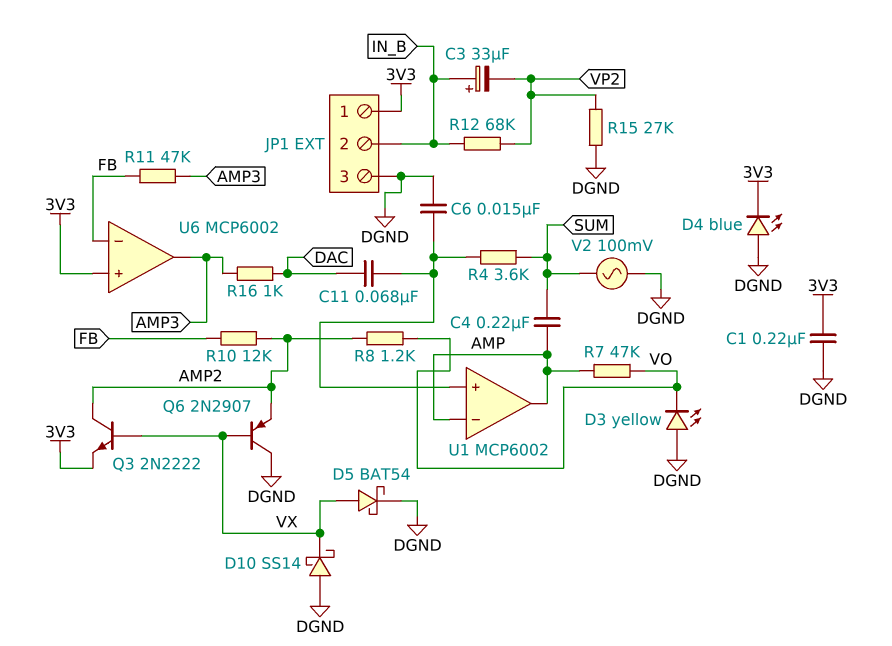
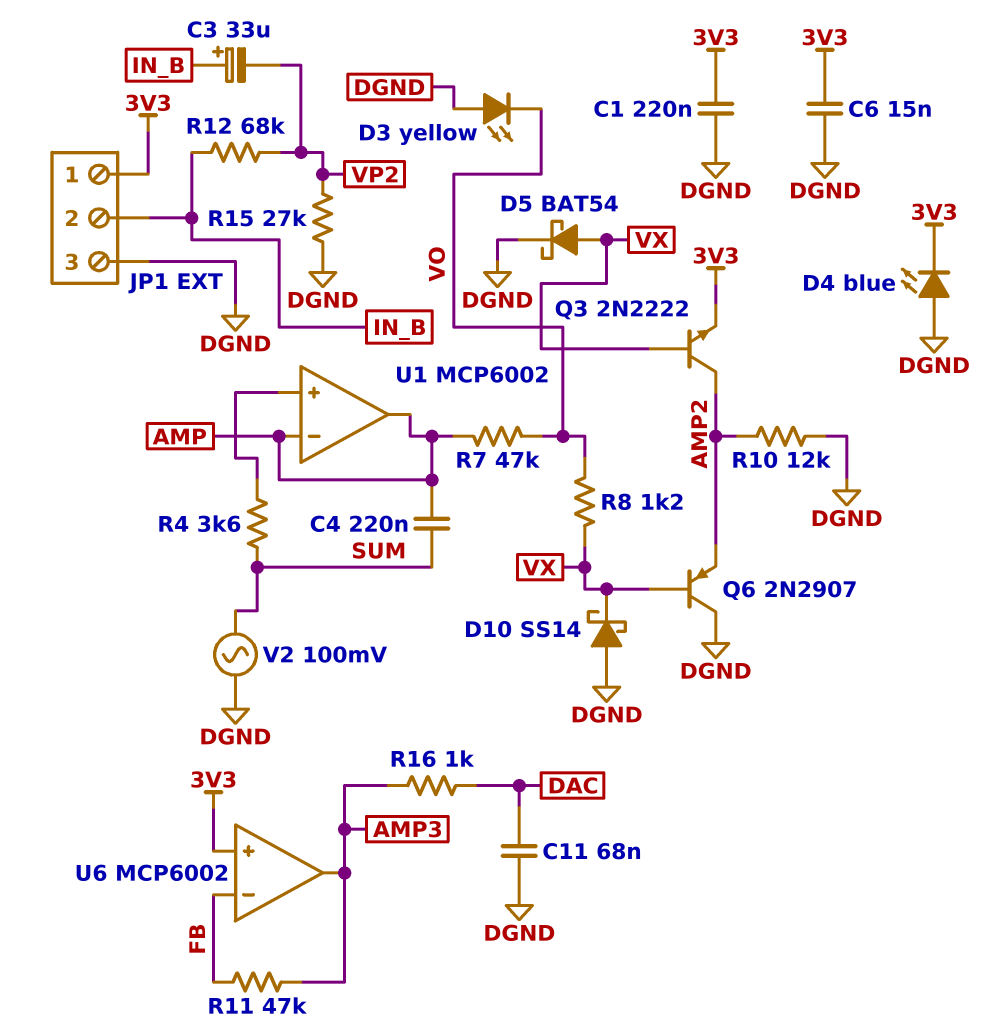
C6: 15nF (DGND, U1/in+) -> 15nF (3V3, DGND)
C11: 68nF (DAC, U1/in+) -> 68nF (DAC, DGND)
R8: 1.2k (AMP2, VO) -> 1.2k (VO, VX)
R10: 12k (AMP2, FB) -> 12k (AMP2, DGND)

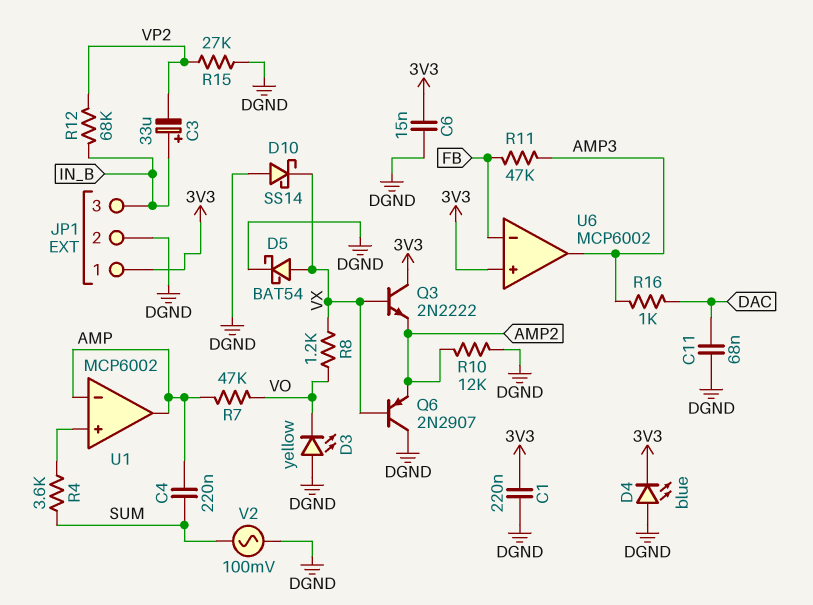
JP1 pin 2: IN_B -> DGND
JP1 pin 3: DGND -> IN_B
Q3: NPN 2N2222 (B VX, C AMP2, E 3V3) -> NPN 2N2222 (B VX, C 3V3, E AMP2)

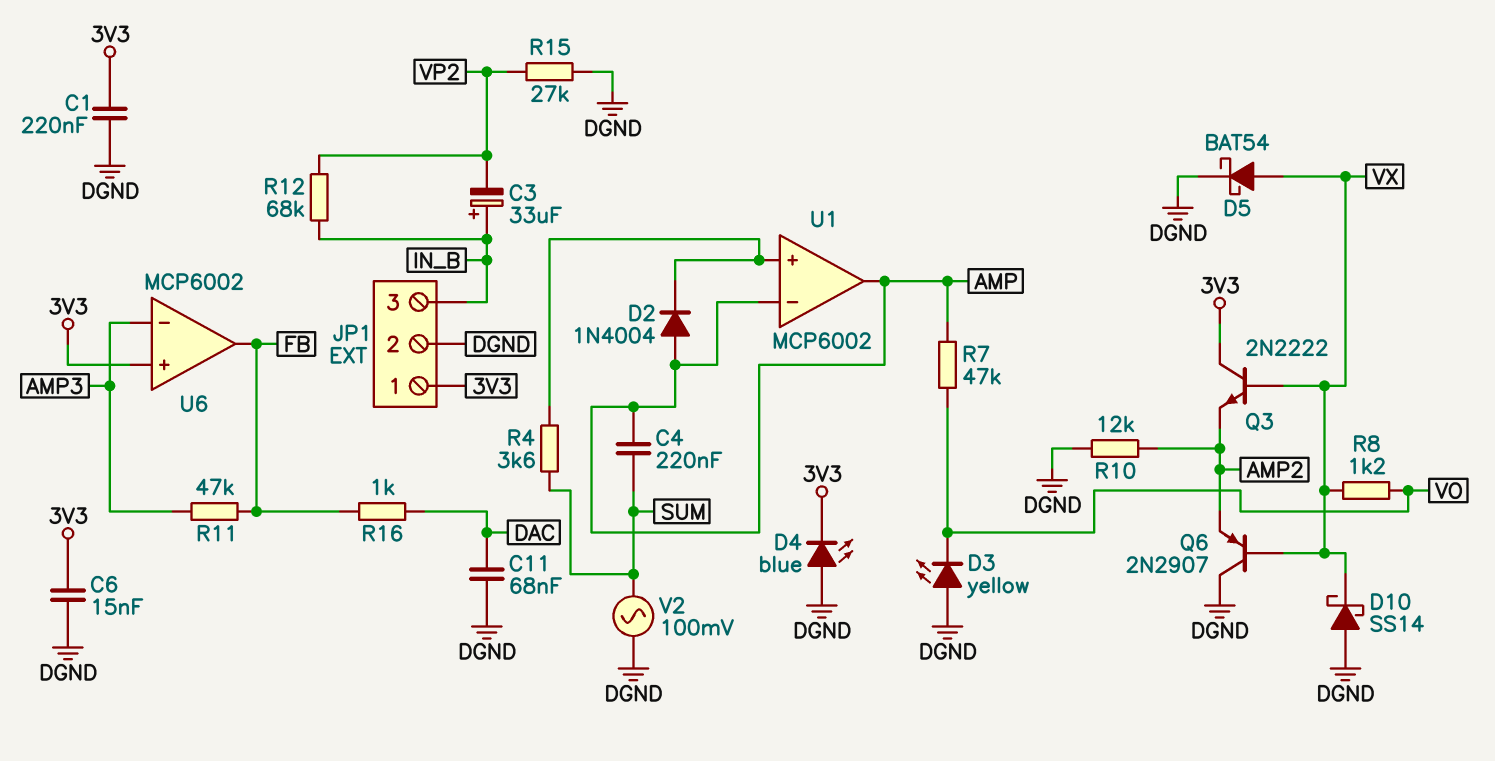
D2: none -> diode 1N4004 (A AMP, K U1/in+)
R16: 1k (AMP3, DAC) -> 1k (DAC, FB)
U6 pin in-: FB -> AMP3
U6 pin out: AMP3 -> FB

